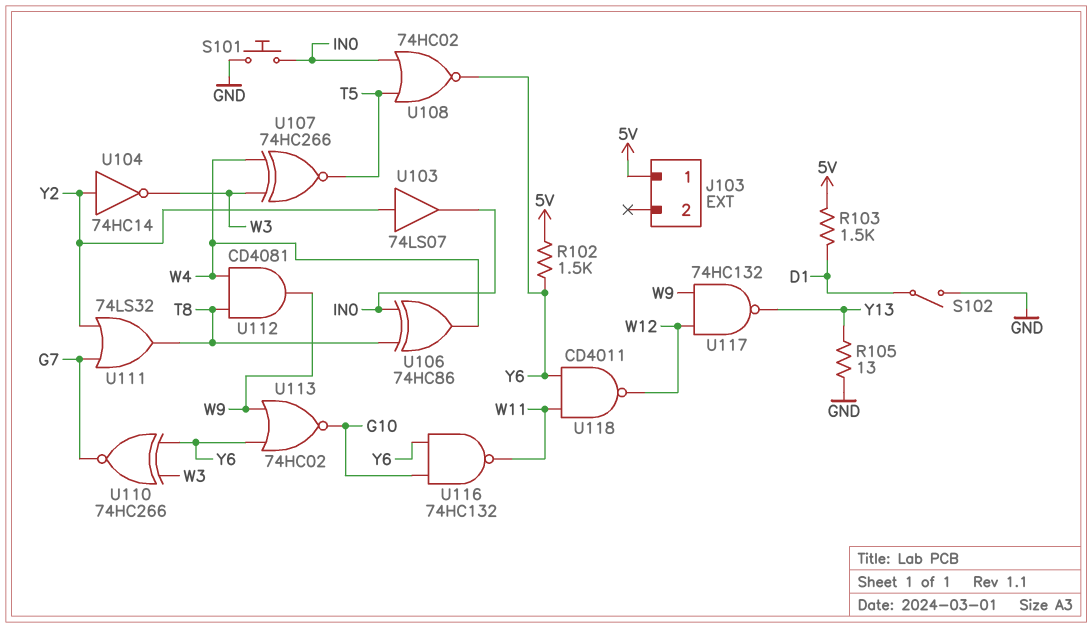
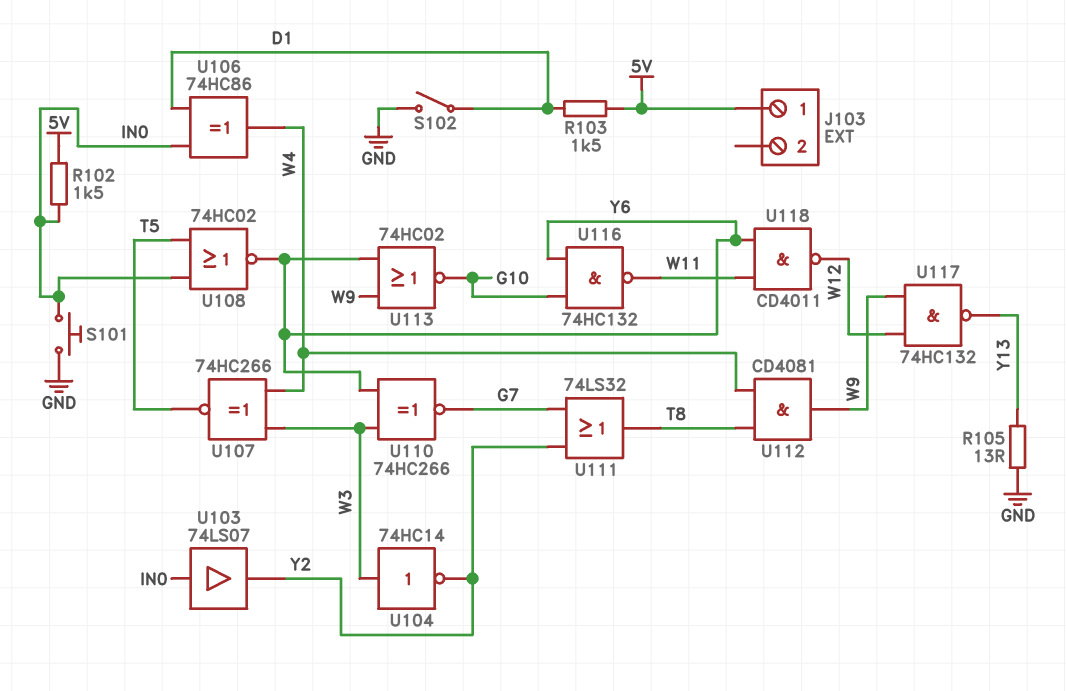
R102: 1.5k (5V, Y6) -> 1.5k (5V, IN0)
U103: buffer 74LS07 (in Y2, out IN0) -> buffer 74LS07 (in IN0, out Y2)
U104: NOT 74HC14 (in Y2, out W3) -> NOT 74HC14 (in W3, out Y2)
U106: XOR 74HC86 (in IN0, in T8, out W4) -> XOR 74HC86 (in D1, in IN0, out W4)

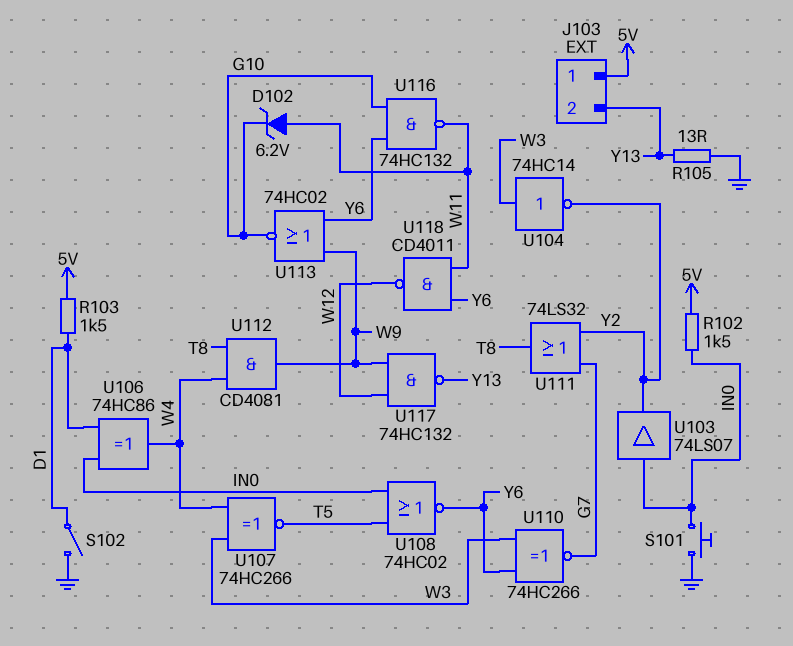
D102: none -> zener 6.2V (A W11, K G10)
J103 pin 2: none -> Y13

